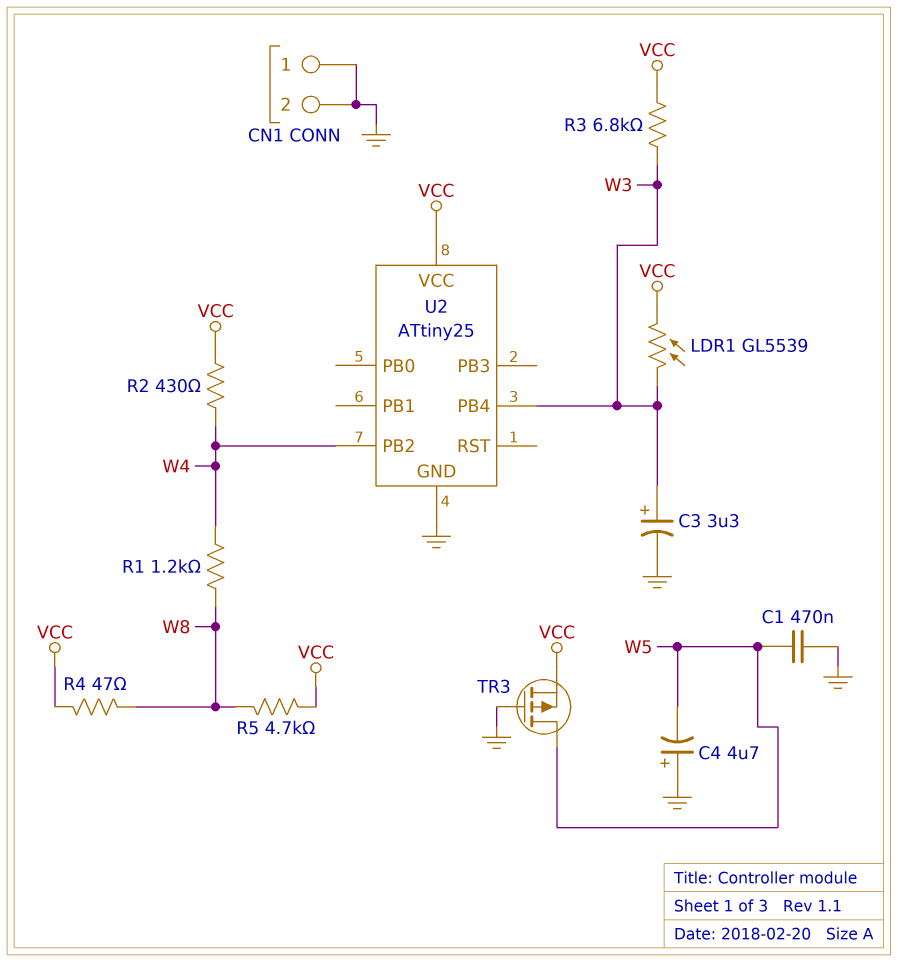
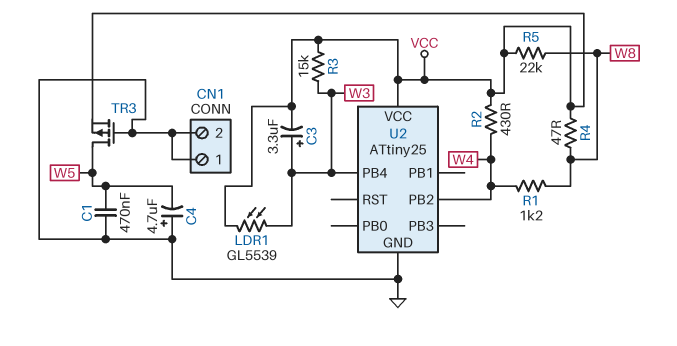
C3: 3.3uF (plus W3, minus GND) -> 3.3uF (plus W3, minus VCC)
R3: 6.8k (VCC, W3) -> 15k (VCC, W3)
R5: 4.7k (VCC, W8) -> 22k (VCC, W8)

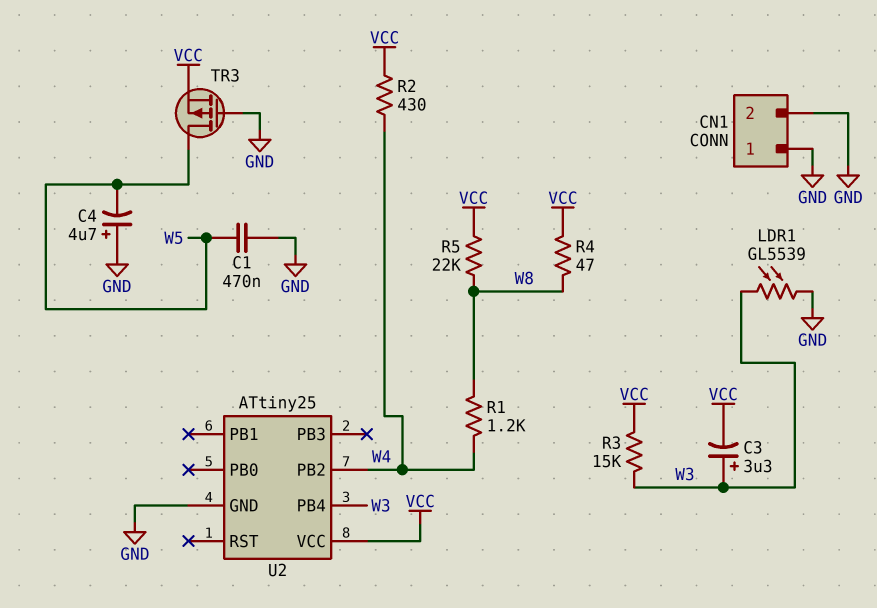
LDR1: GL5539 (VCC, W3) -> GL5539 (GND, W3)

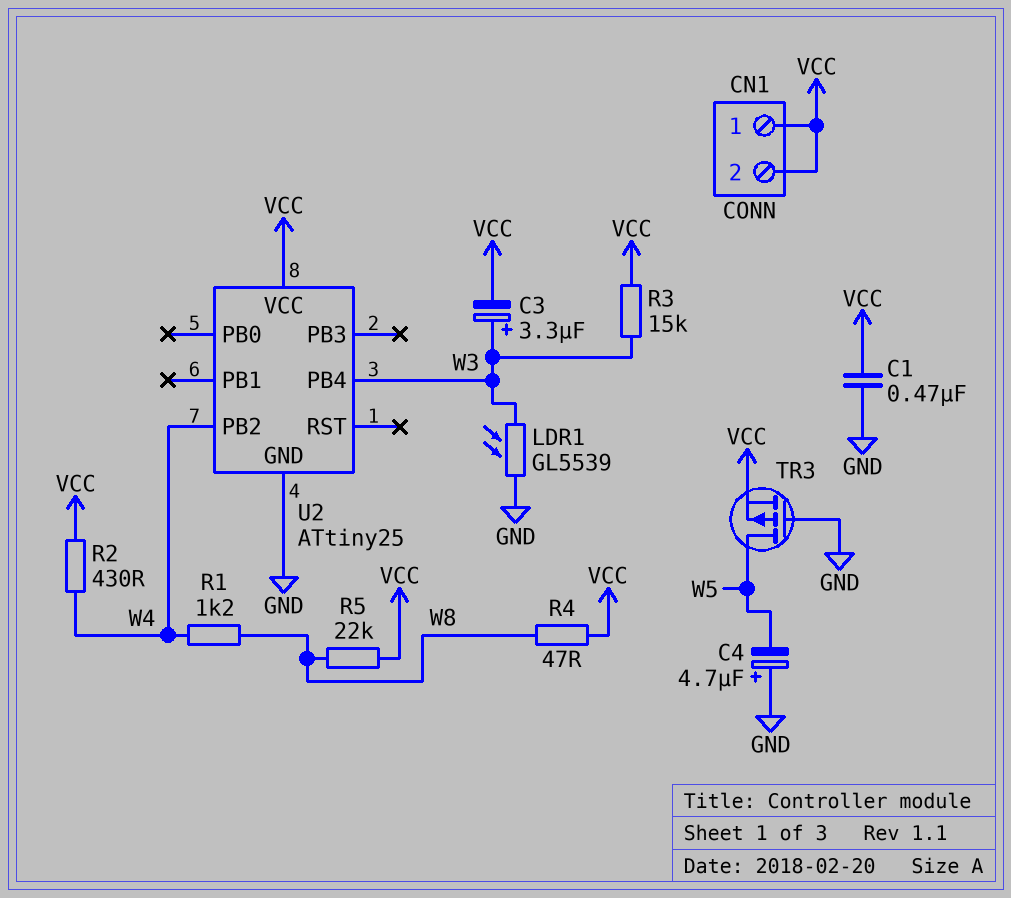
C1: 470nF (GND, W5) -> 470nF (GND, VCC)
CN1 pin 1: GND -> VCC
CN1 pin 2: GND -> VCC

